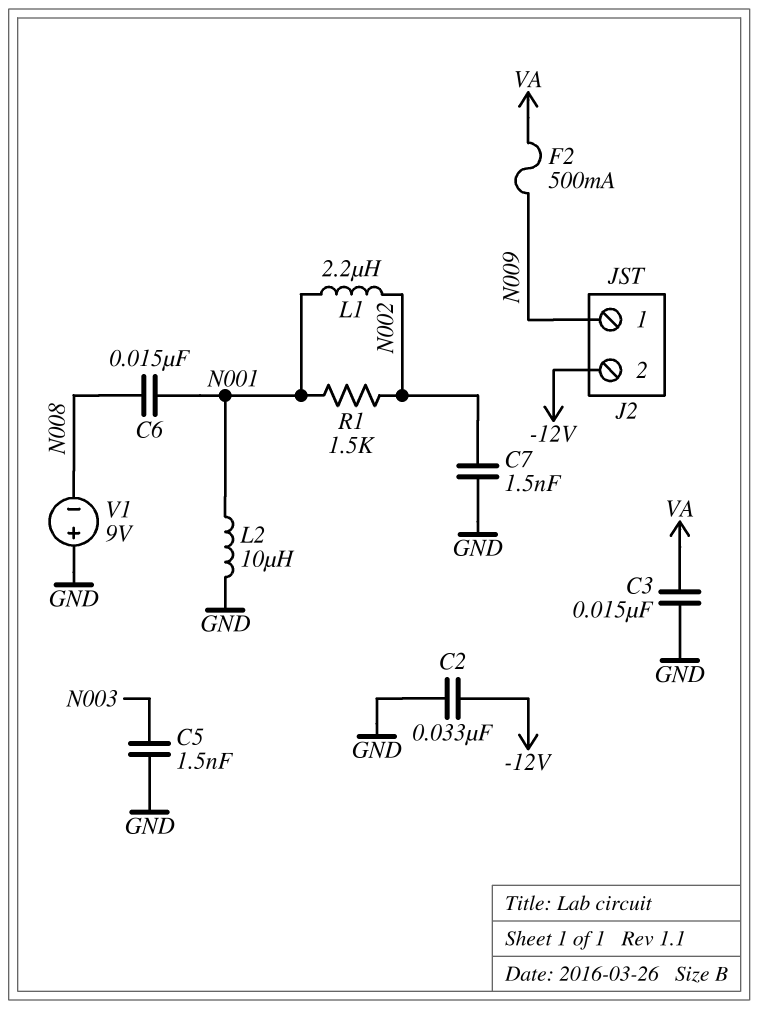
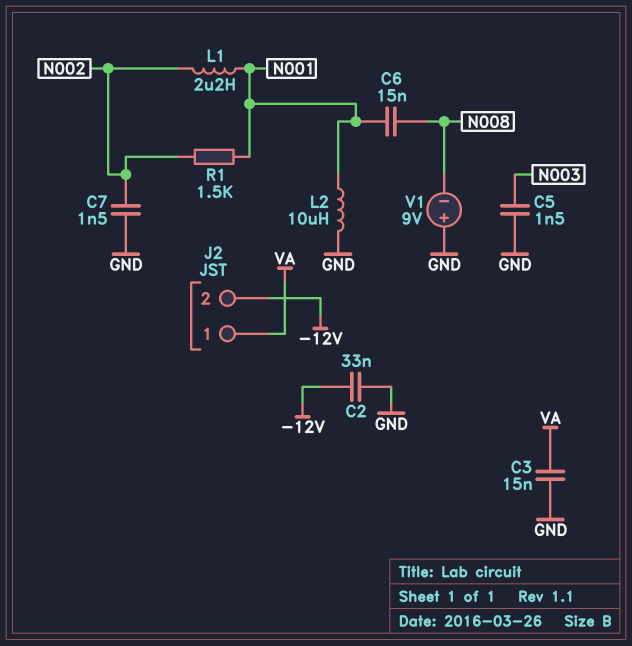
F2: 500mA (N009, VA) -> none
J2 pin 1: N009 -> VA

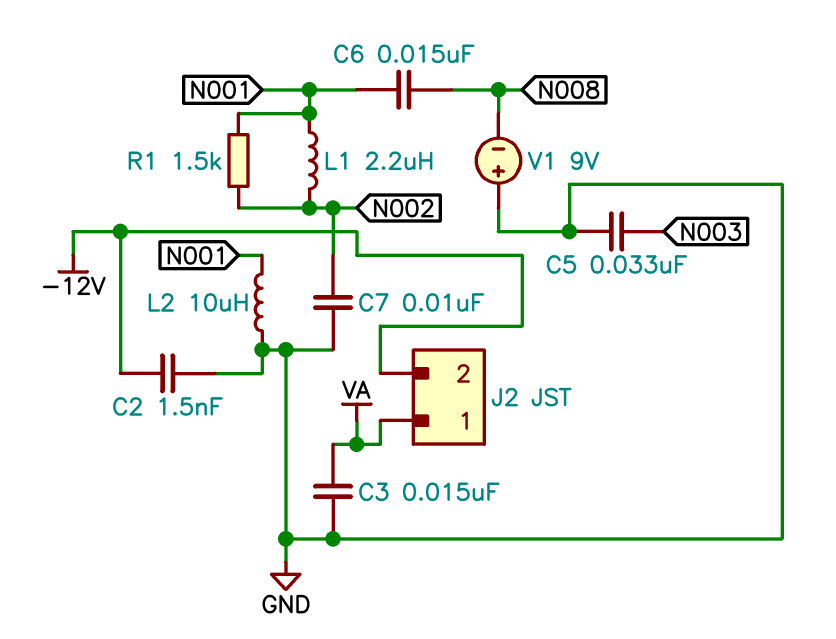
C2: 33nF (-12V, GND) -> 1.5nF (-12V, GND)
C5: 1.5nF (GND, N003) -> 33nF (GND, N003)
C7: 1.5nF (GND, N002) -> 10nF (GND, N002)

